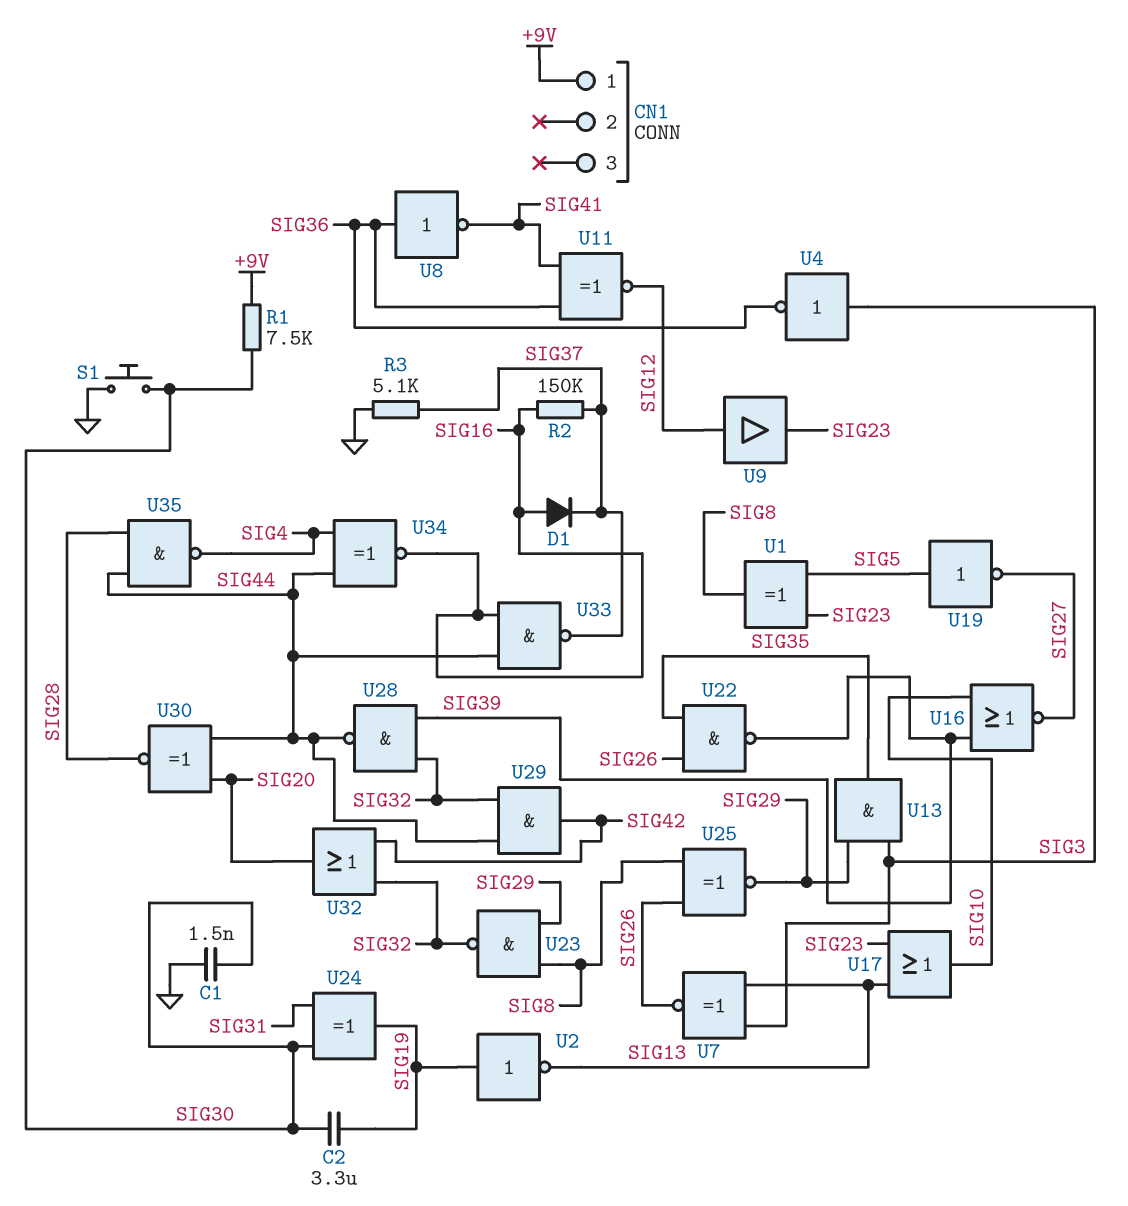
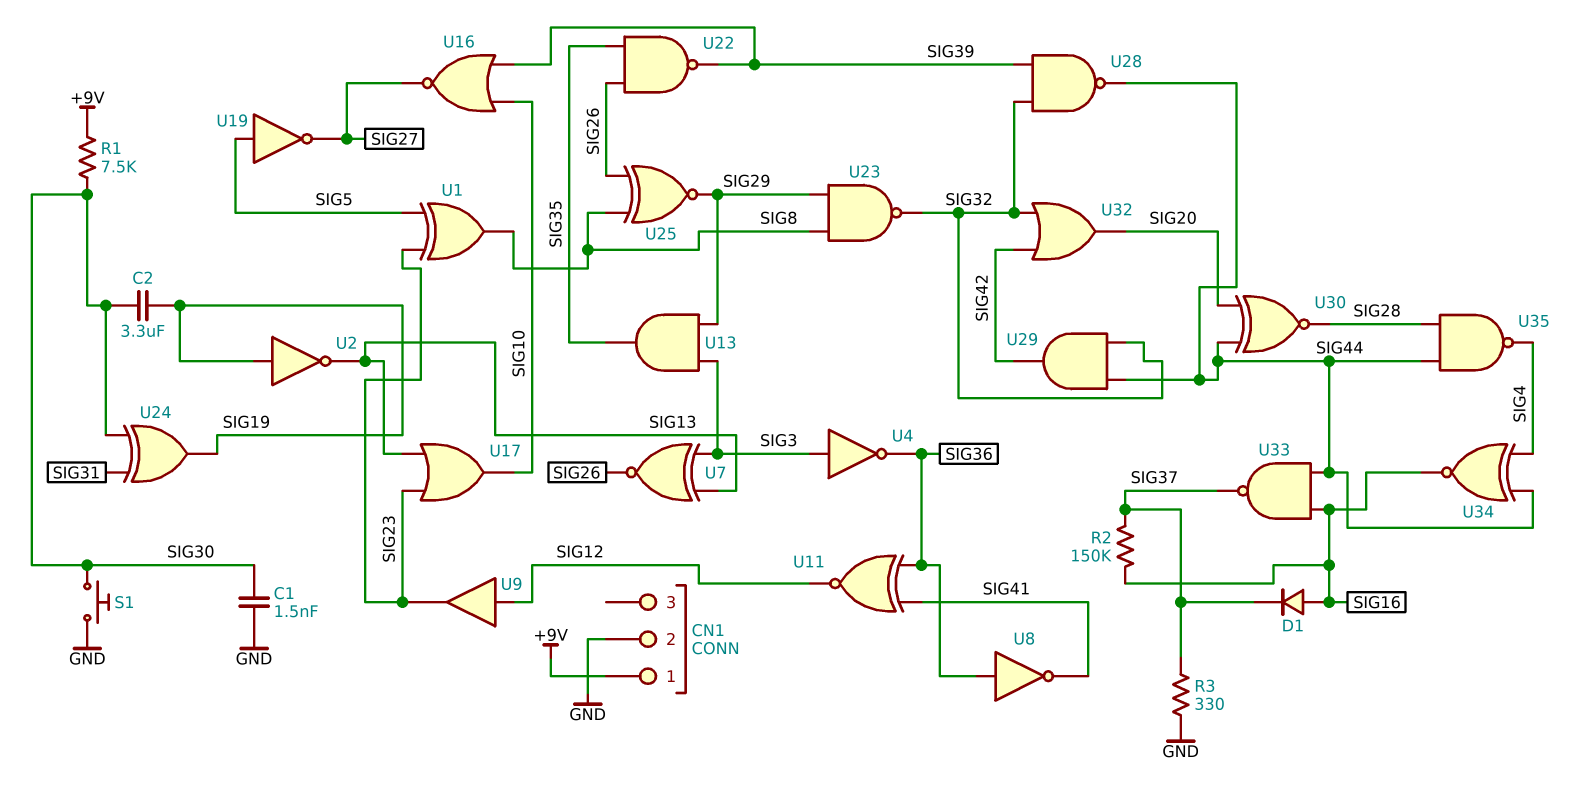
CN1 pin 2: none -> GND
R3: 5.1k (GND, SIG37) -> 330 (GND, SIG37)

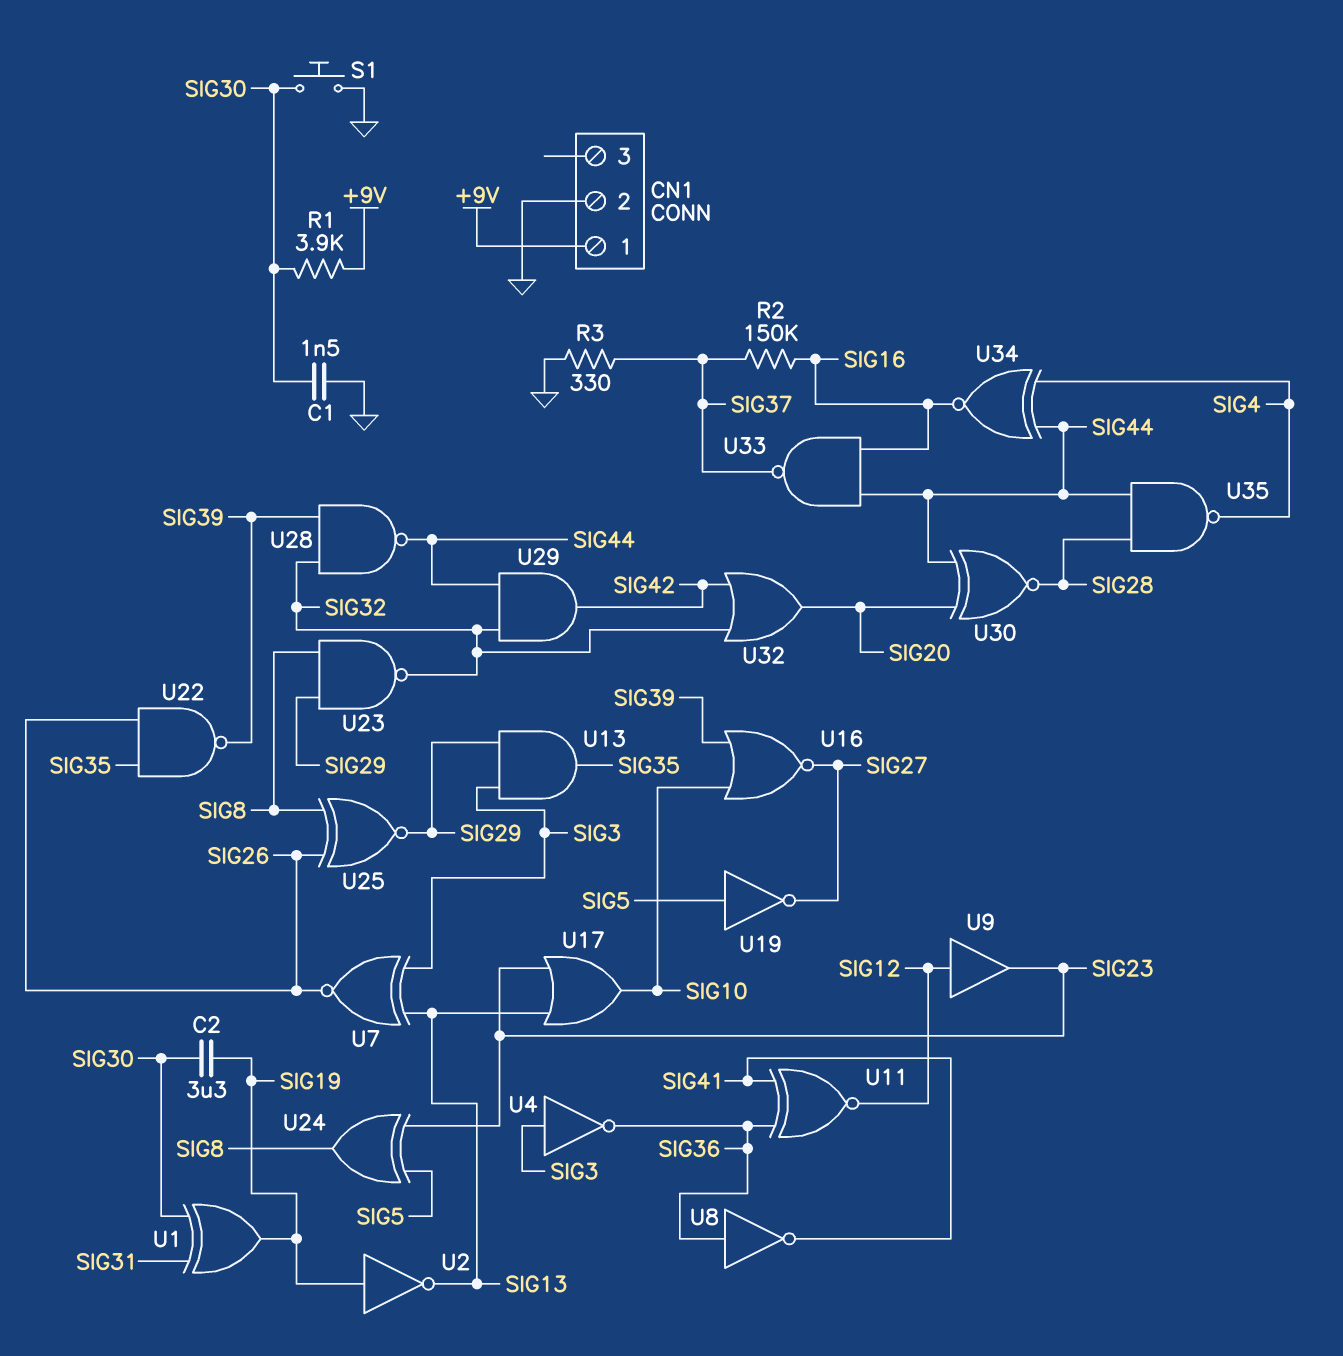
D1: diode (A SIG16, K SIG37) -> none
R1: 7.5k (+9V, SIG30) -> 3.9k (+9V, SIG30)
U1: XOR (in SIG5, in SIG23, out SIG8) -> XOR (in SIG30, in SIG31, out SIG19)
U24: XOR (in SIG30, in SIG31, out SIG19) -> XOR (in SIG5, in SIG23, out SIG8)

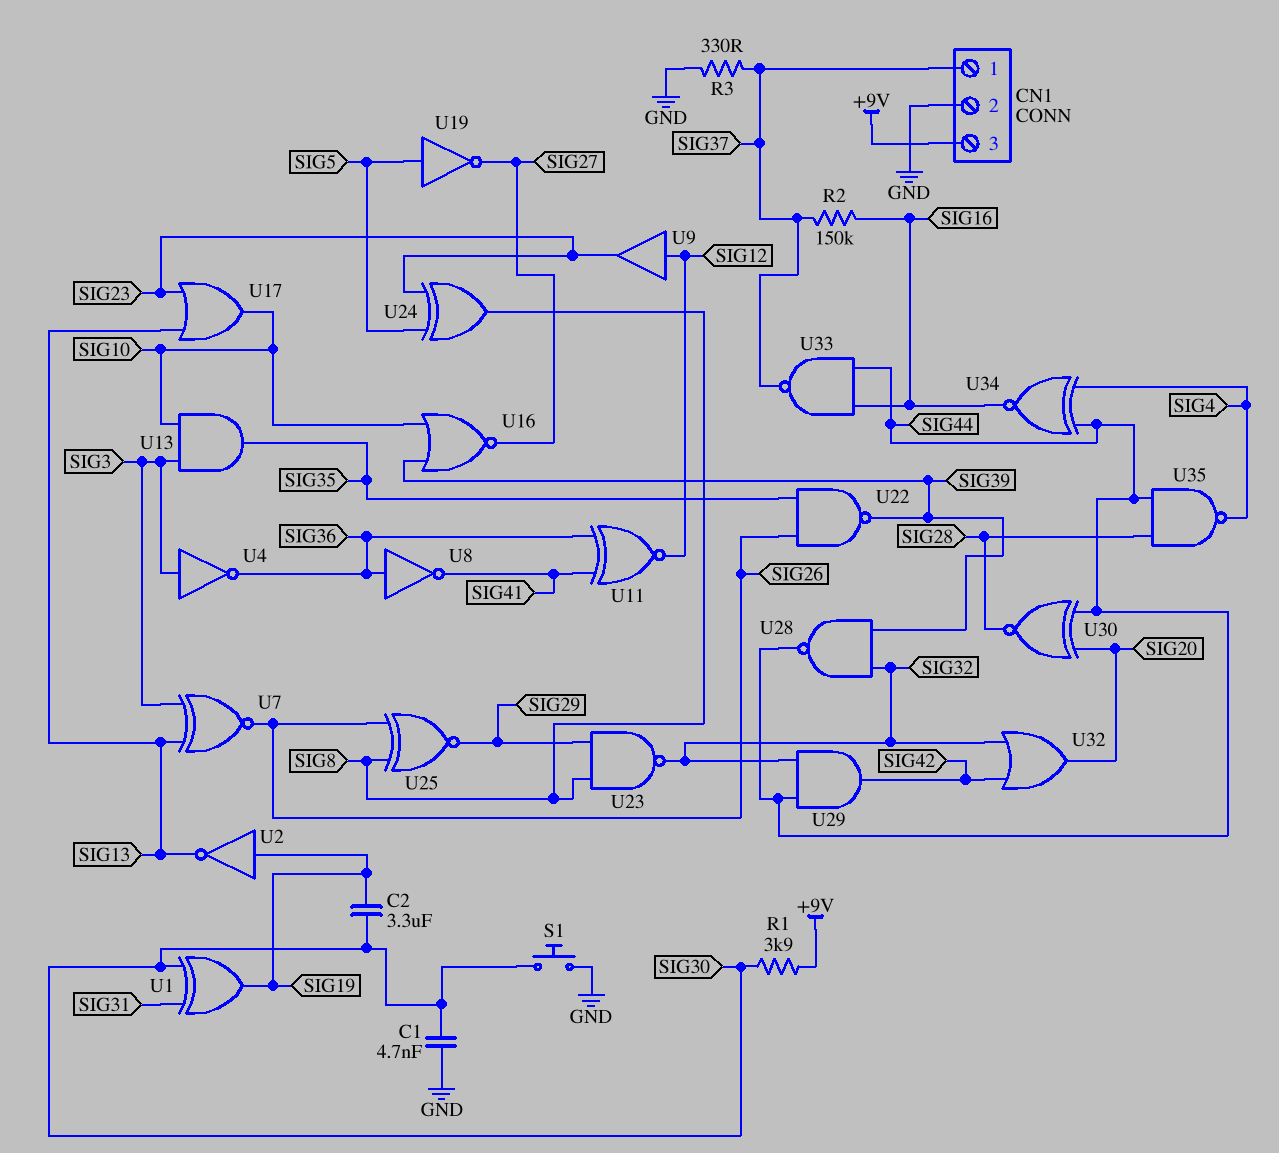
C1: 1.5nF (GND, SIG30) -> 4.7nF (GND, SIG30)
CN1 pin 1: +9V -> SIG37
CN1 pin 3: none -> +9V
U13: AND (in SIG3, in SIG29, out SIG35) -> AND (in SIG3, in SIG10, out SIG35)

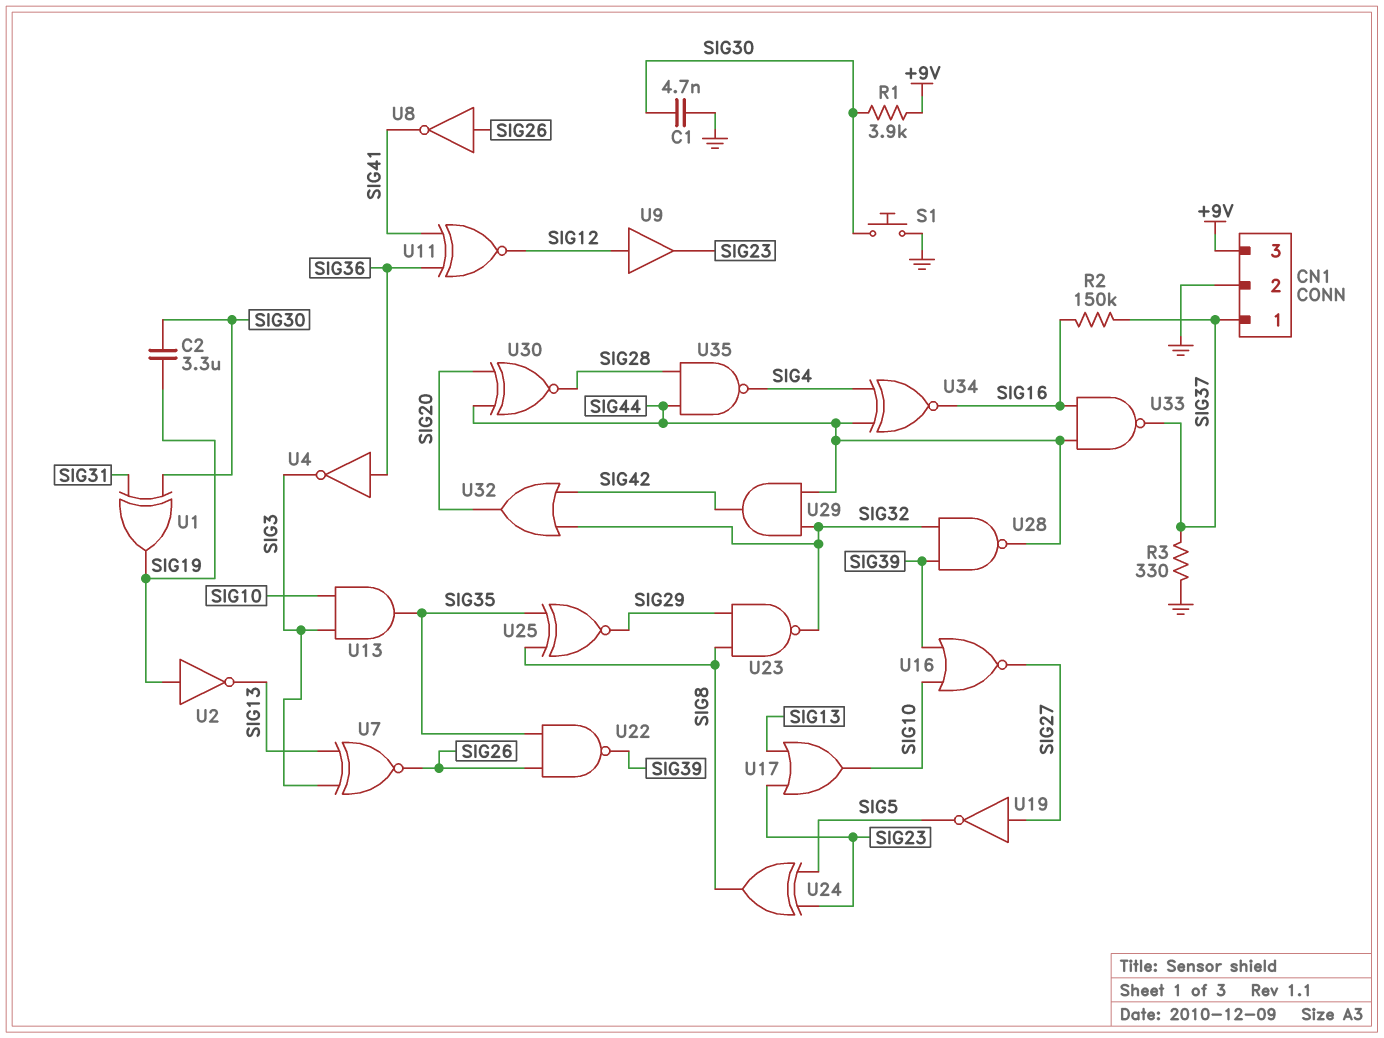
U4: NOT (in SIG3, out SIG36) -> NOT (in SIG36, out SIG3)
U8: NOT (in SIG36, out SIG41) -> NOT (in SIG26, out SIG41)
U19: NOT (in SIG5, out SIG27) -> NOT (in SIG27, out SIG5)
U25: XNOR (in SIG8, in SIG26, out SIG29) -> XNOR (in SIG8, in SIG35, out SIG29)

